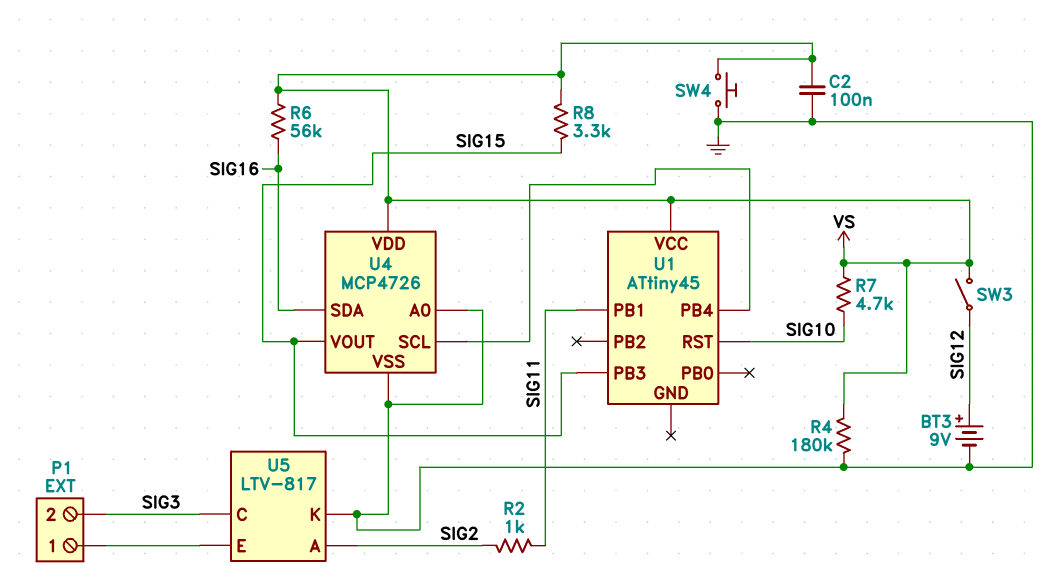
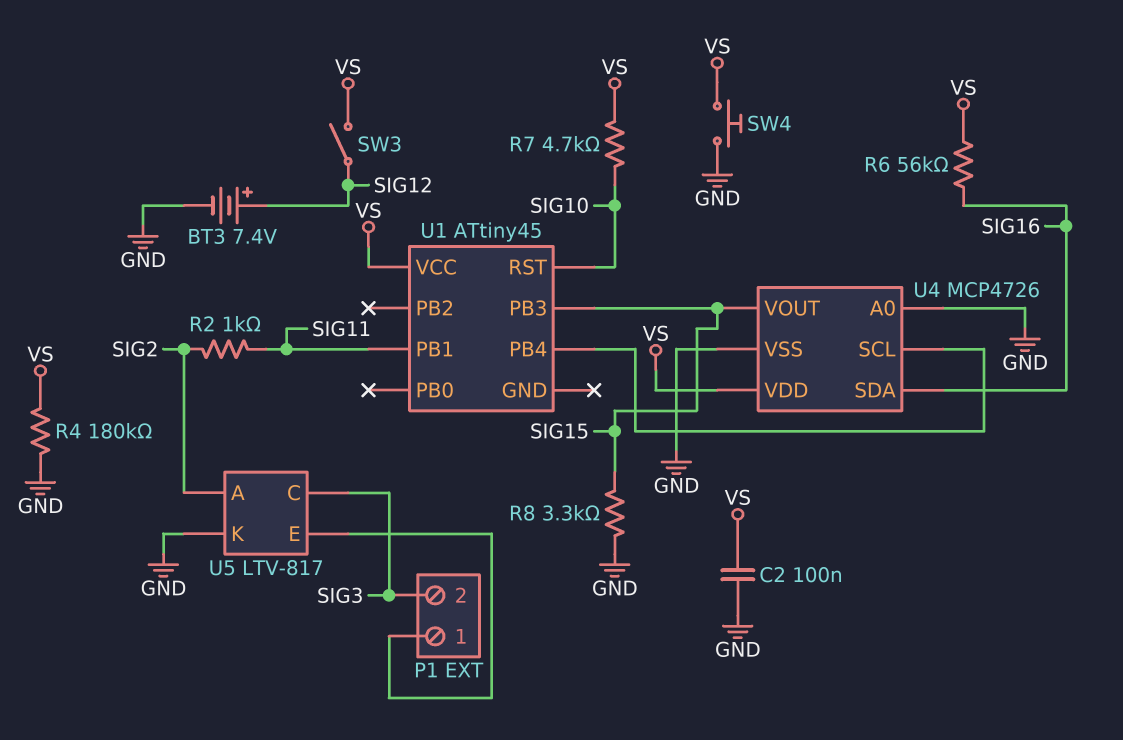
BT3: 9V (plus SIG12, minus GND) -> 7.4V (plus SIG12, minus GND)
R8: 3.3k (SIG15, VS) -> 3.3k (GND, SIG15)

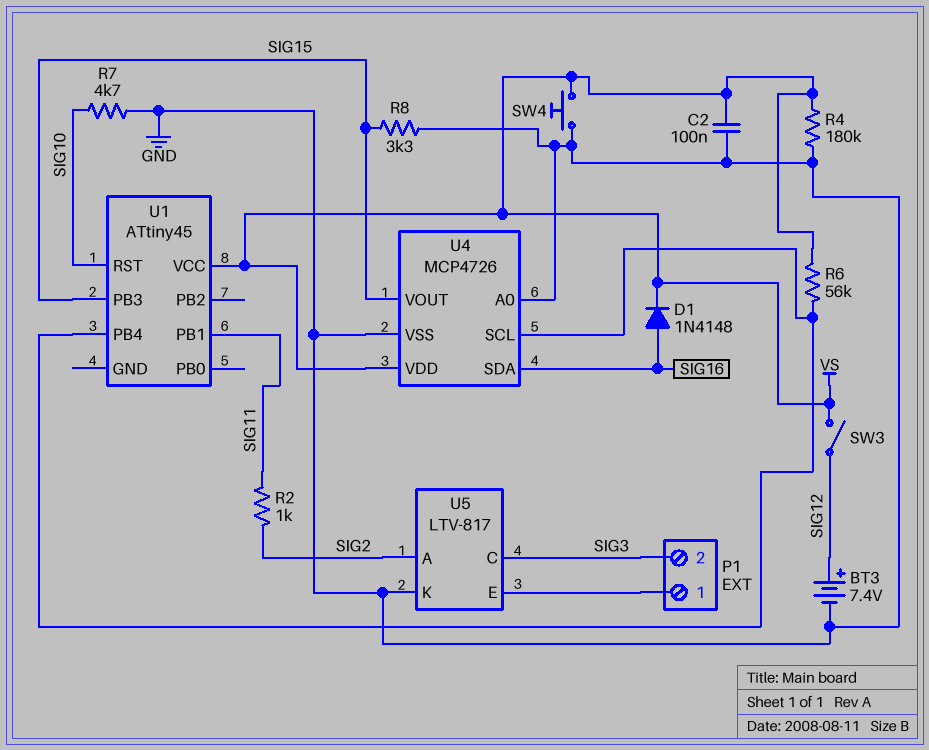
D1: none -> diode 1N4148 (A SIG16, K VS)
R6: 56k (SIG16, VS) -> 56k (U1/PB4, VS)
R7: 4.7k (SIG10, VS) -> 4.7k (GND, SIG10)

